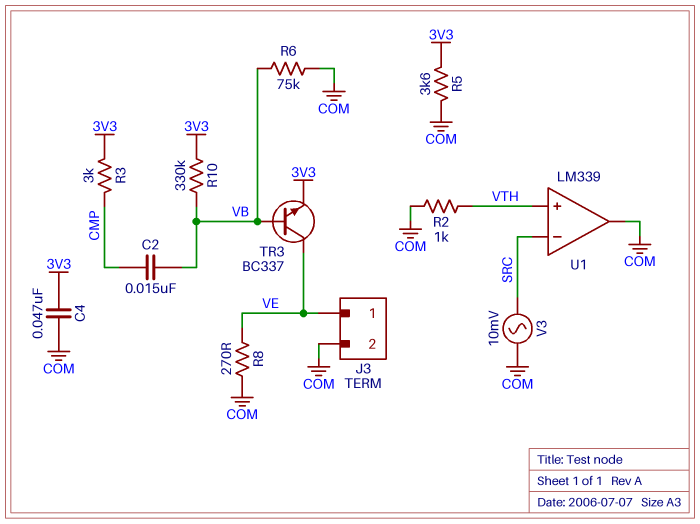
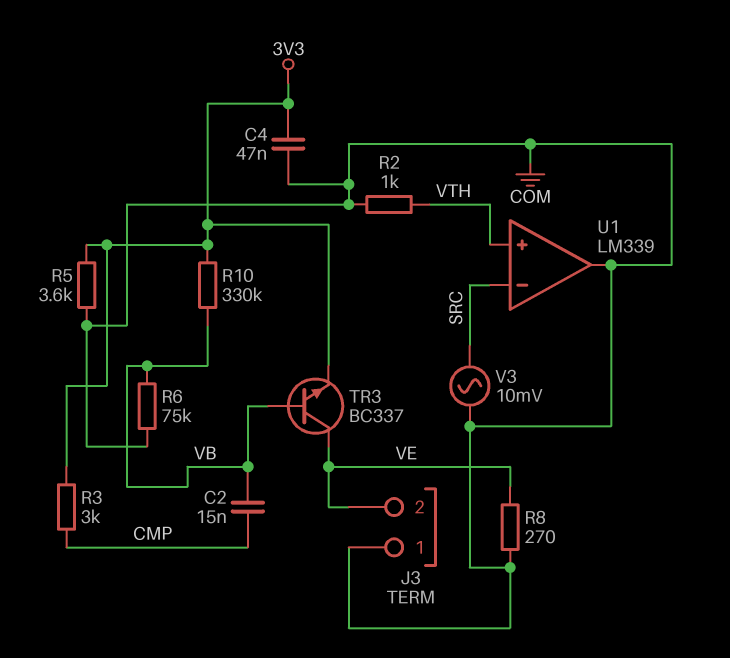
J3 pin 1: VE -> COM
J3 pin 2: COM -> VE

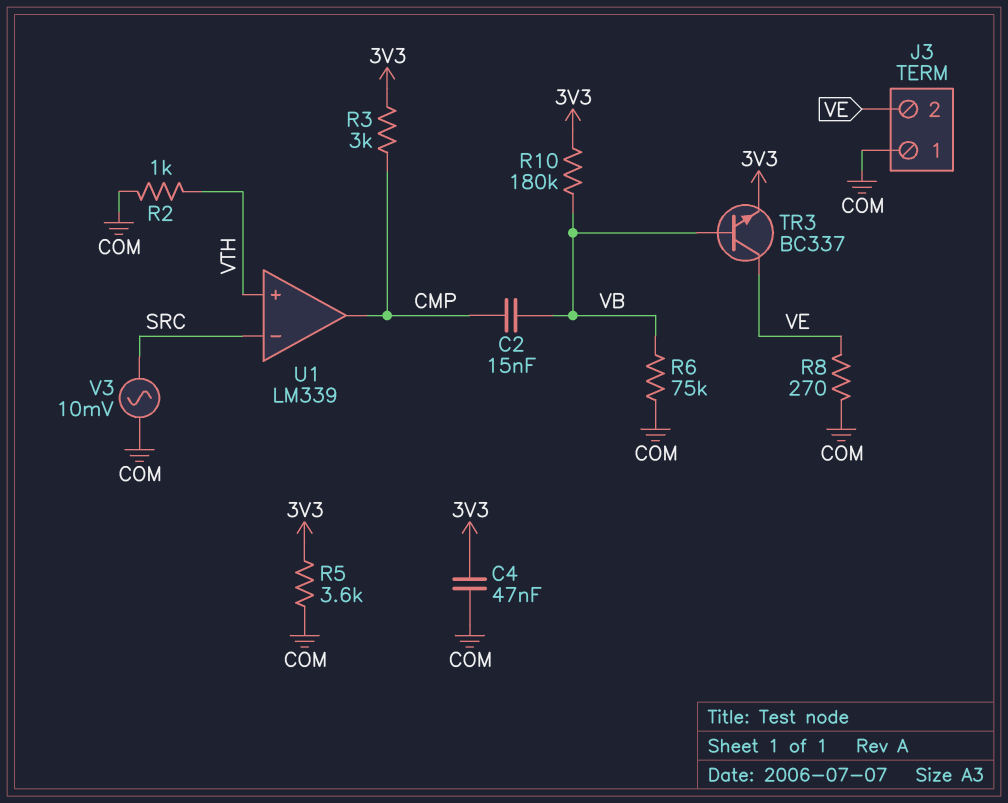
R10: 330k (3V3, VB) -> 180k (3V3, VB)
U1 pin out: COM -> CMP

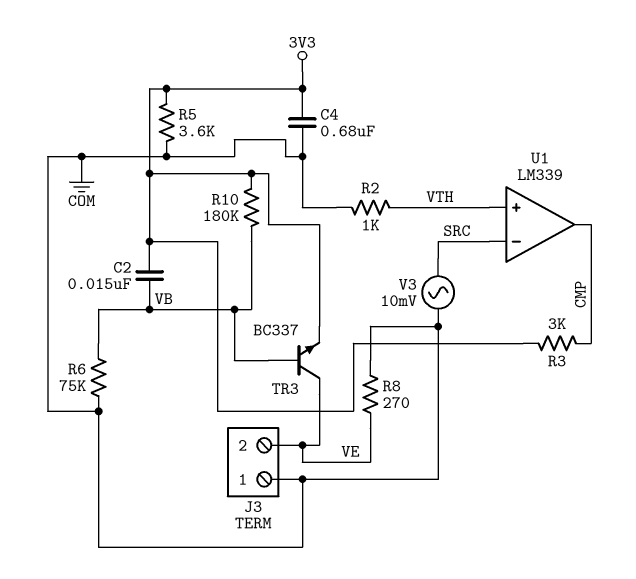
C2: 15nF (CMP, VB) -> 15nF (3V3, VB)
C4: 47nF (3V3, COM) -> 680nF (3V3, COM)

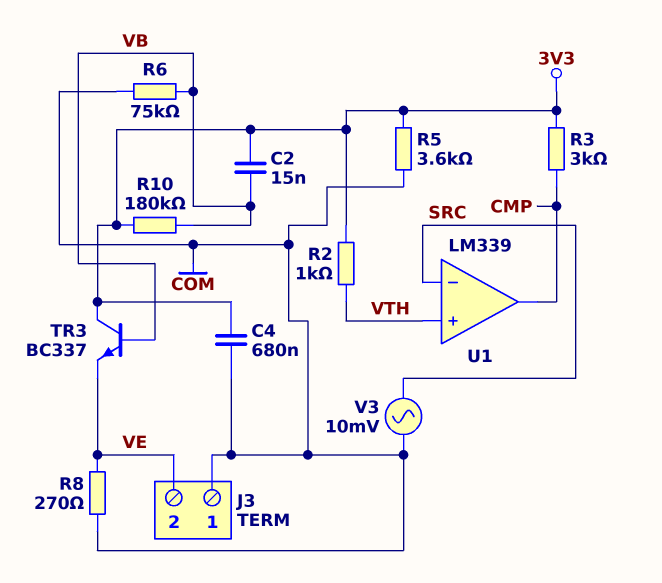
R2: 1k (COM, VTH) -> 1k (3V3, VTH)
TR3: NPN BC337 (B VB, C VE, E 3V3) -> NPN BC337 (B VB, C 3V3, E VE)

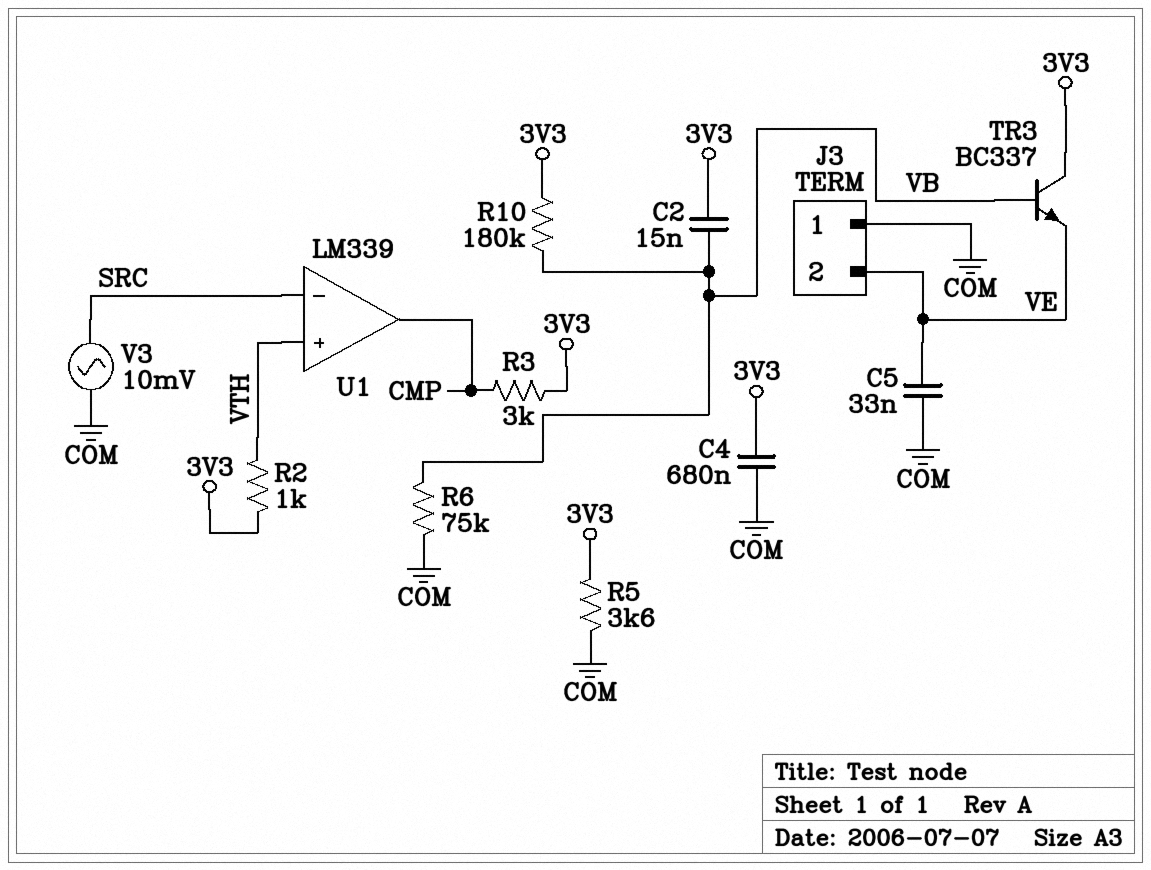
C5: none -> 33nF (COM, VE)
R8: 270 (COM, VE) -> none

